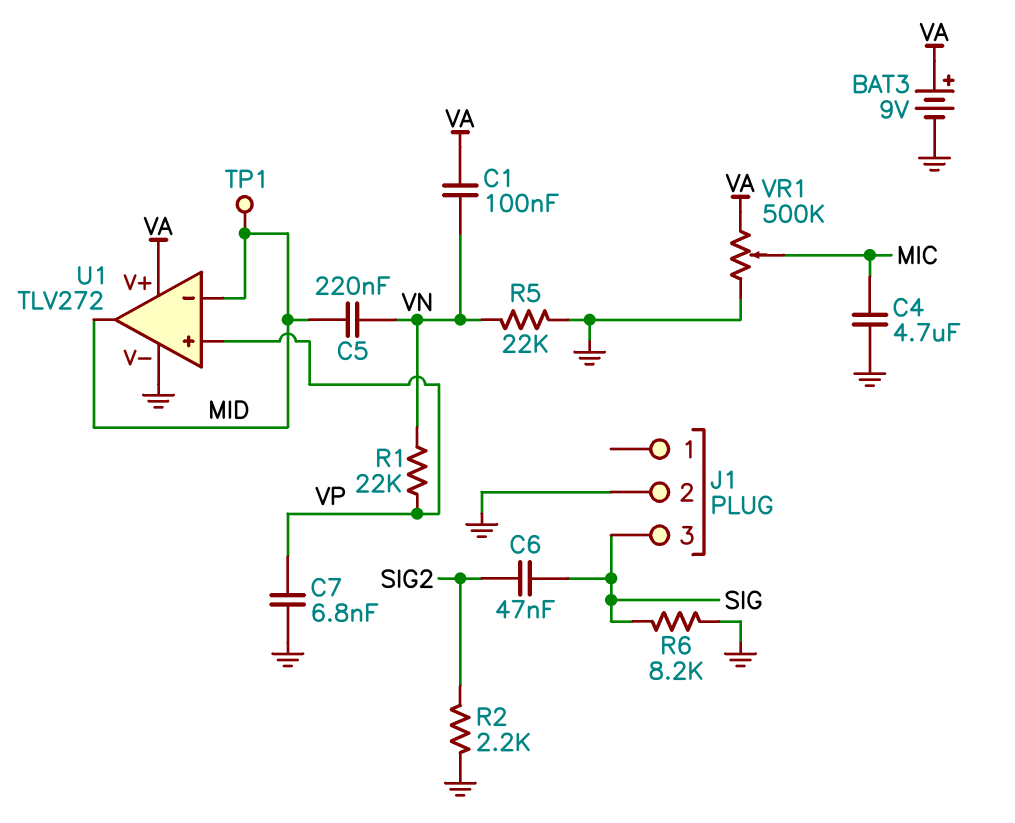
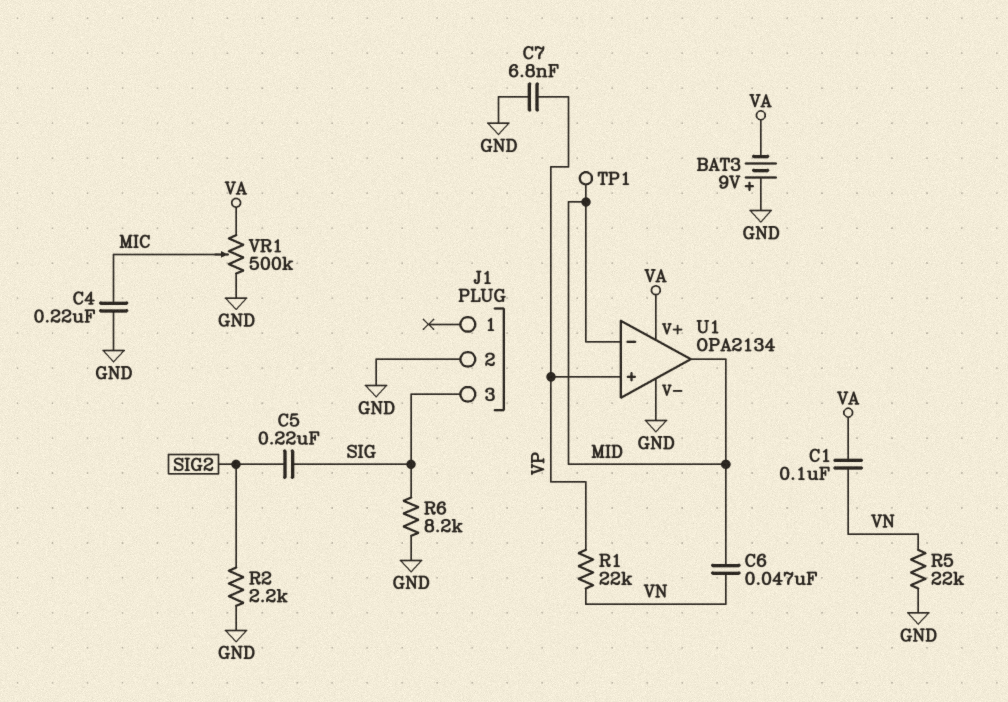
BAT3: 9V (plus VA, minus GND) -> 9V (plus GND, minus VA)
C4: 4.7uF (GND, MIC) -> 220nF (GND, MIC)
C5: 220nF (MID, VN) -> 220nF (SIG, SIG2)
C6: 47nF (SIG, SIG2) -> 47nF (MID, VN)
U1: TLV272 -> OPA2134

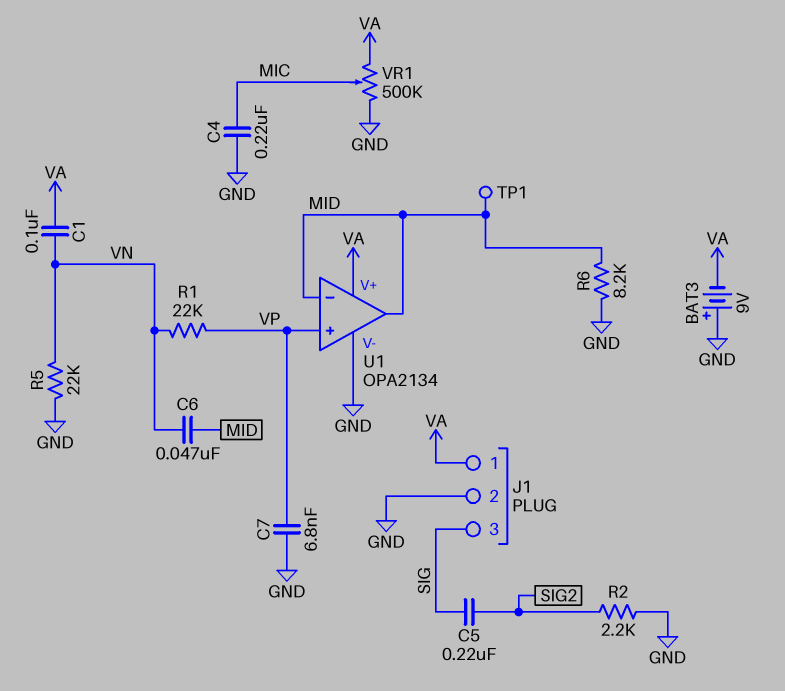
J1 pin 1: none -> VA
R6: 8.2k (GND, SIG) -> 8.2k (GND, MID)

